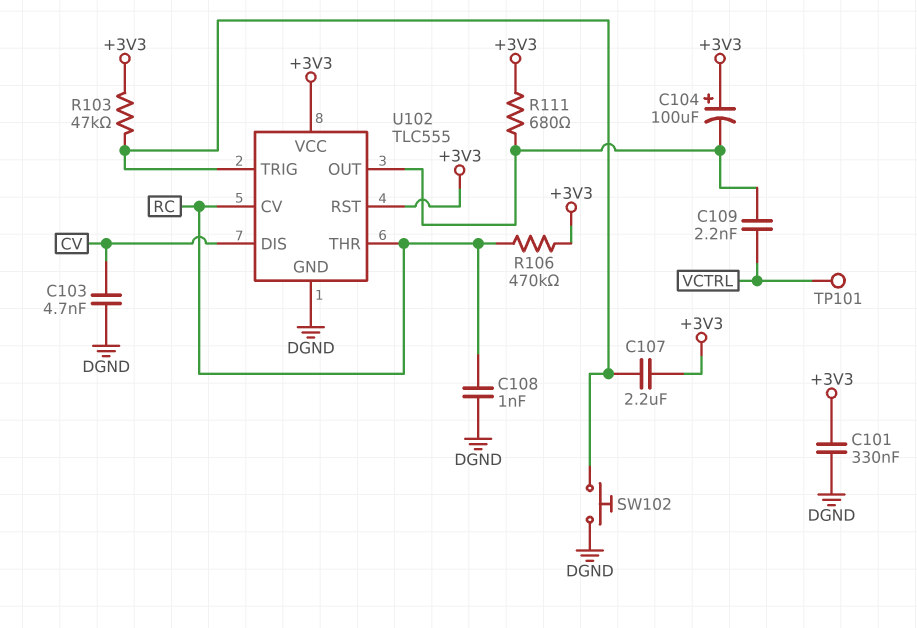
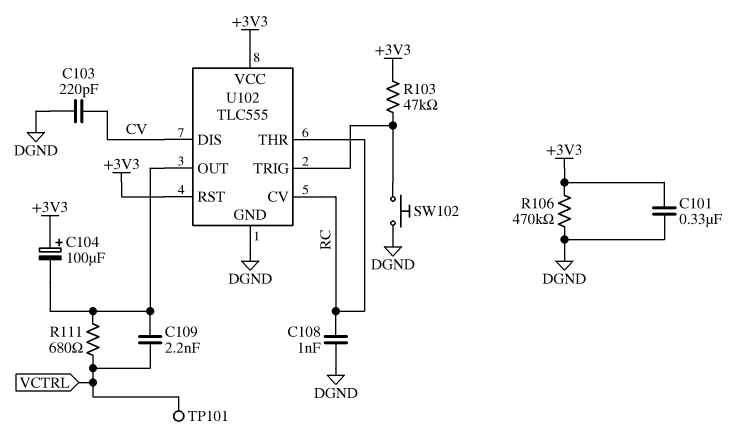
C103: 4.7nF (CV, DGND) -> 220pF (CV, DGND)
C107: 2.2uF (+3V3, U102/TRIG) -> none
R106: 470k (+3V3, RC) -> 470k (+3V3, DGND)
R111: 680 (+3V3, U102/OUT) -> 680 (U102/OUT, VCTRL)

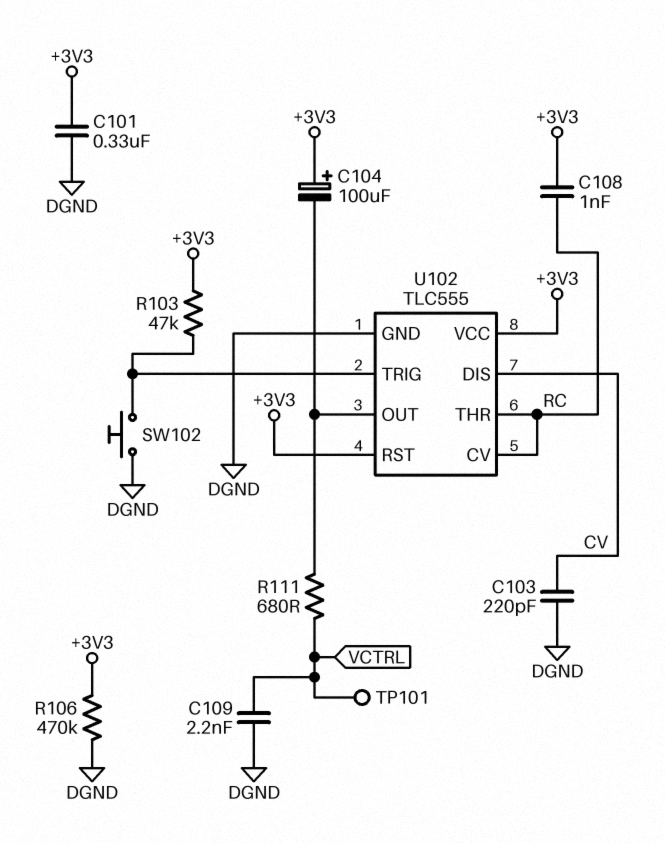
C108: 1nF (DGND, RC) -> 1nF (+3V3, RC)
C109: 2.2nF (U102/OUT, VCTRL) -> 2.2nF (DGND, VCTRL)

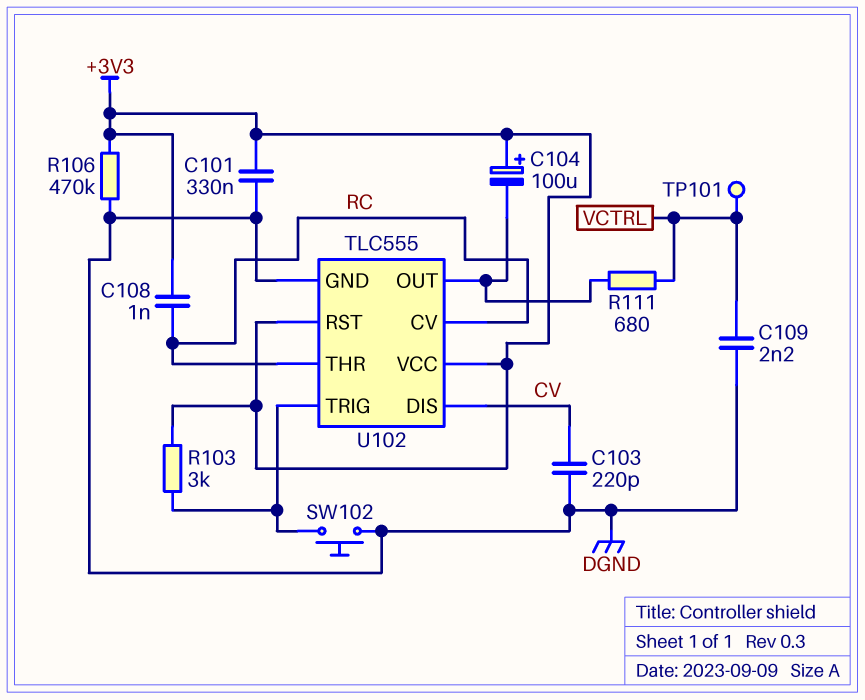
R103: 47k (+3V3, U102/TRIG) -> 3k (+3V3, U102/TRIG)

